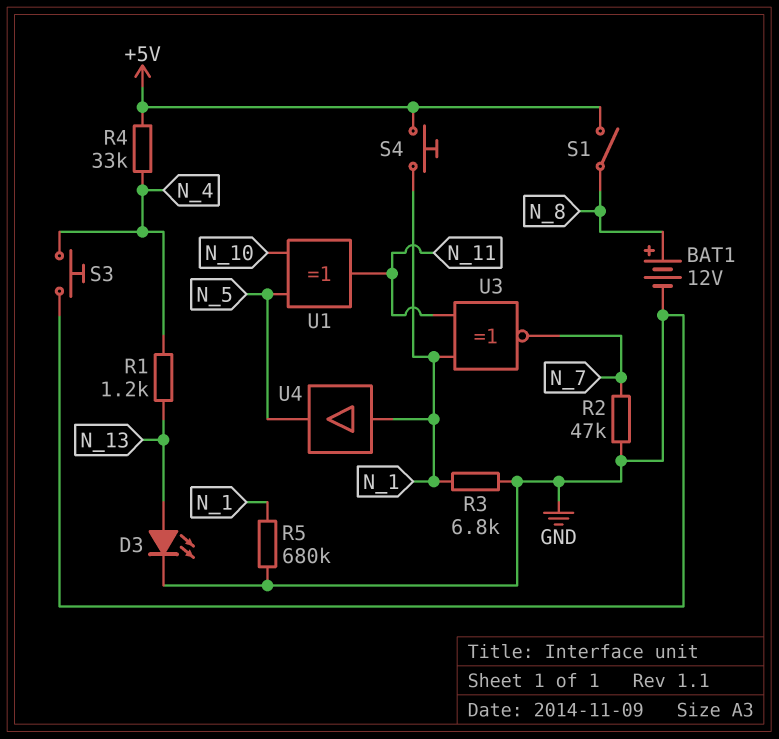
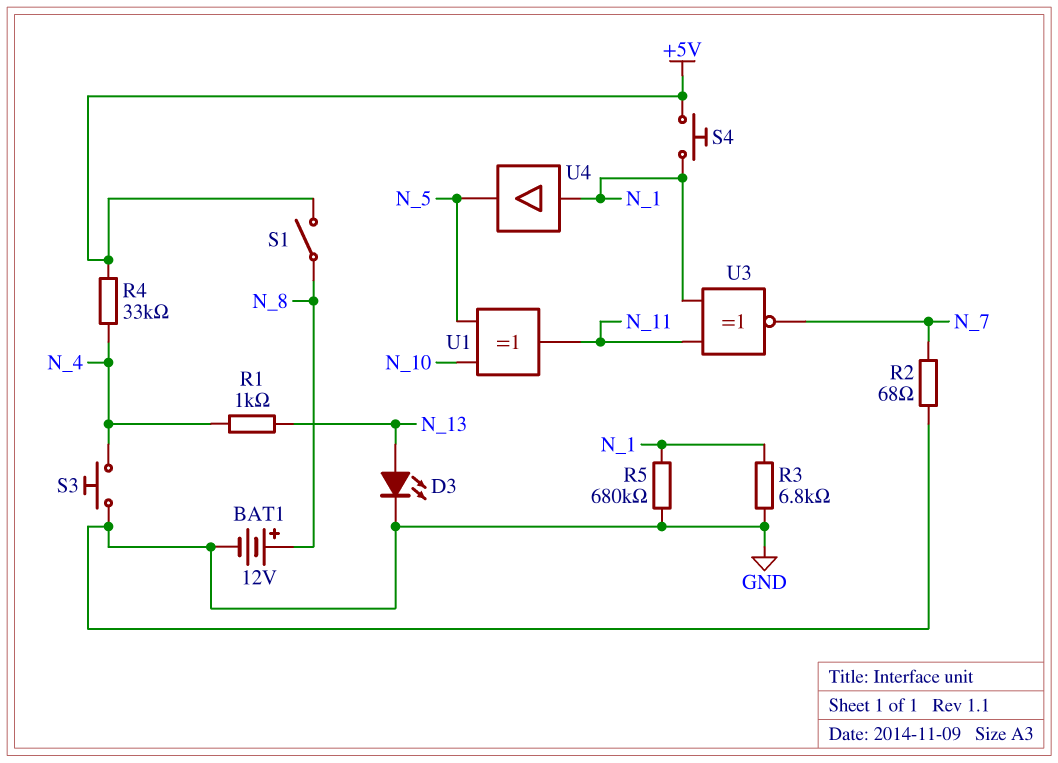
R1: 1.2k (N_4, N_13) -> 1k (N_4, N_13)
R2: 47k (GND, N_7) -> 68 (GND, N_7)

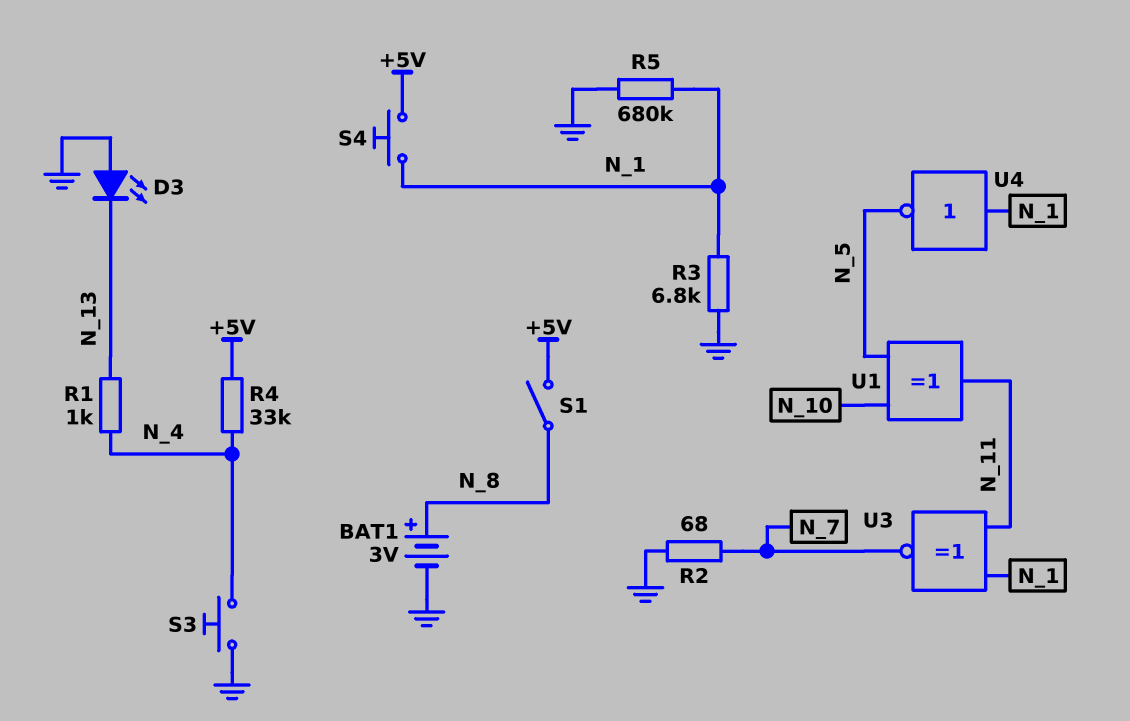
BAT1: 12V (plus N_8, minus GND) -> 3V (plus N_8, minus GND)
D3: LED (A N_13, K GND) -> LED (A GND, K N_13)
U4: buffer (in N_1, out N_5) -> NOT (in N_1, out N_5)

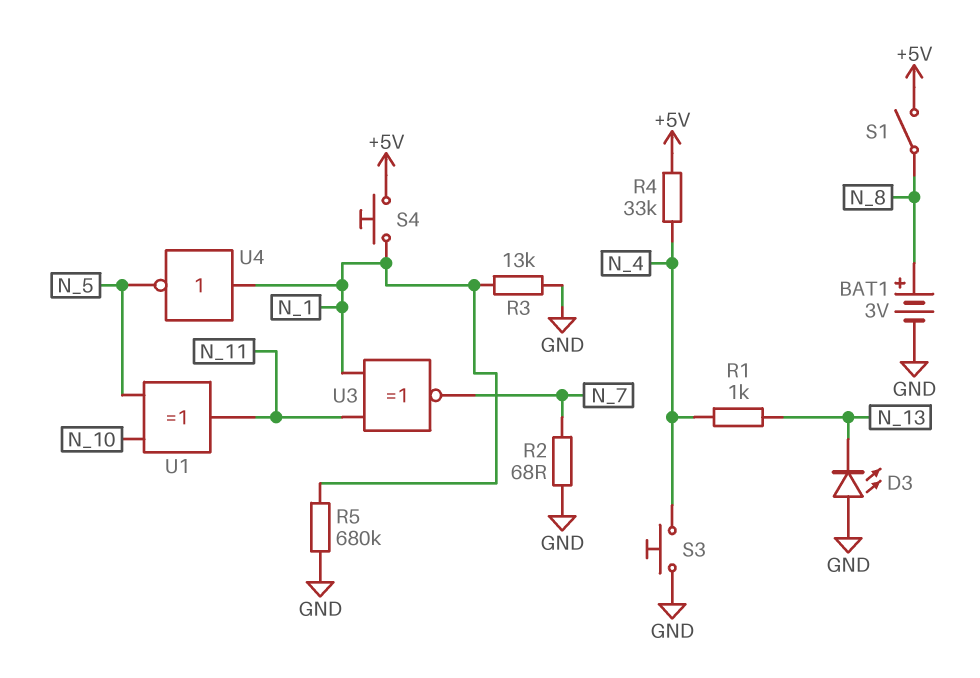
R3: 6.8k (GND, N_1) -> 13k (GND, N_1)

